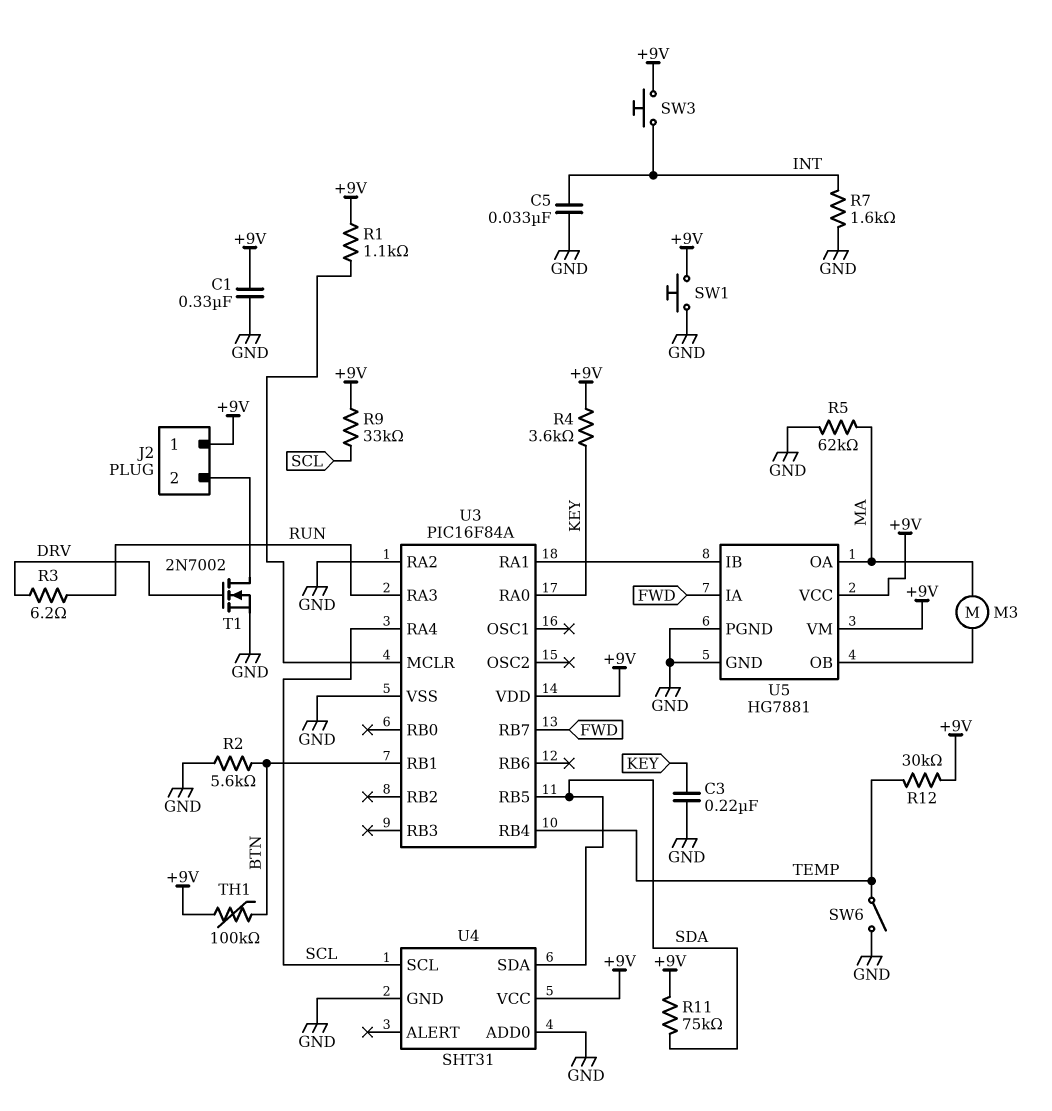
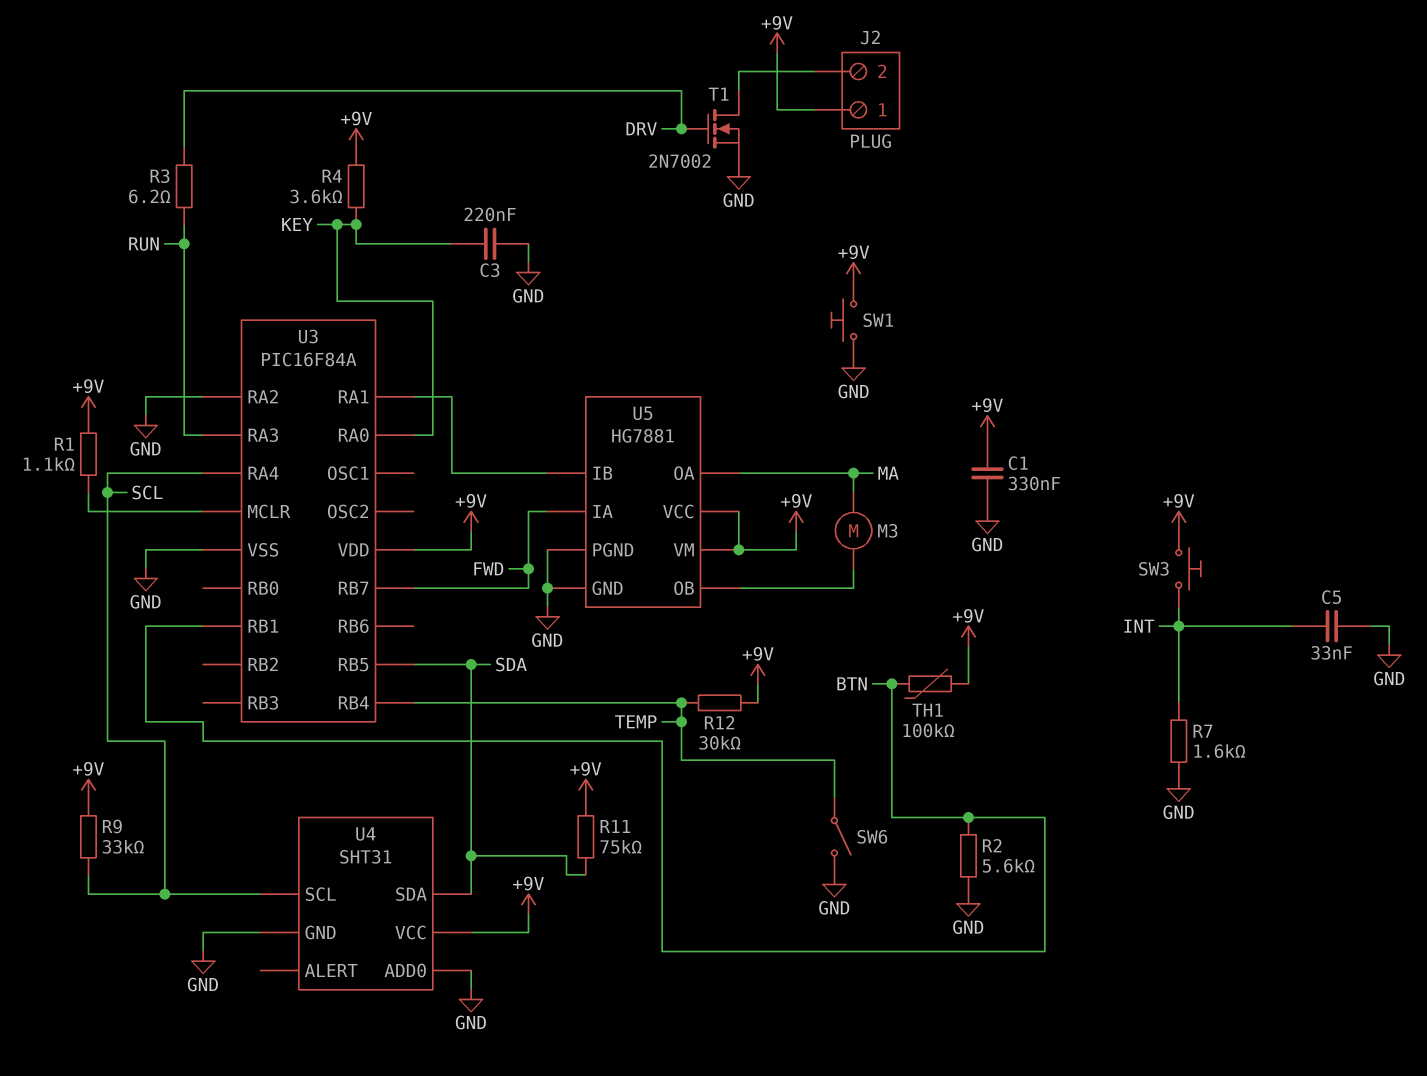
R5: 62k (GND, MA) -> none

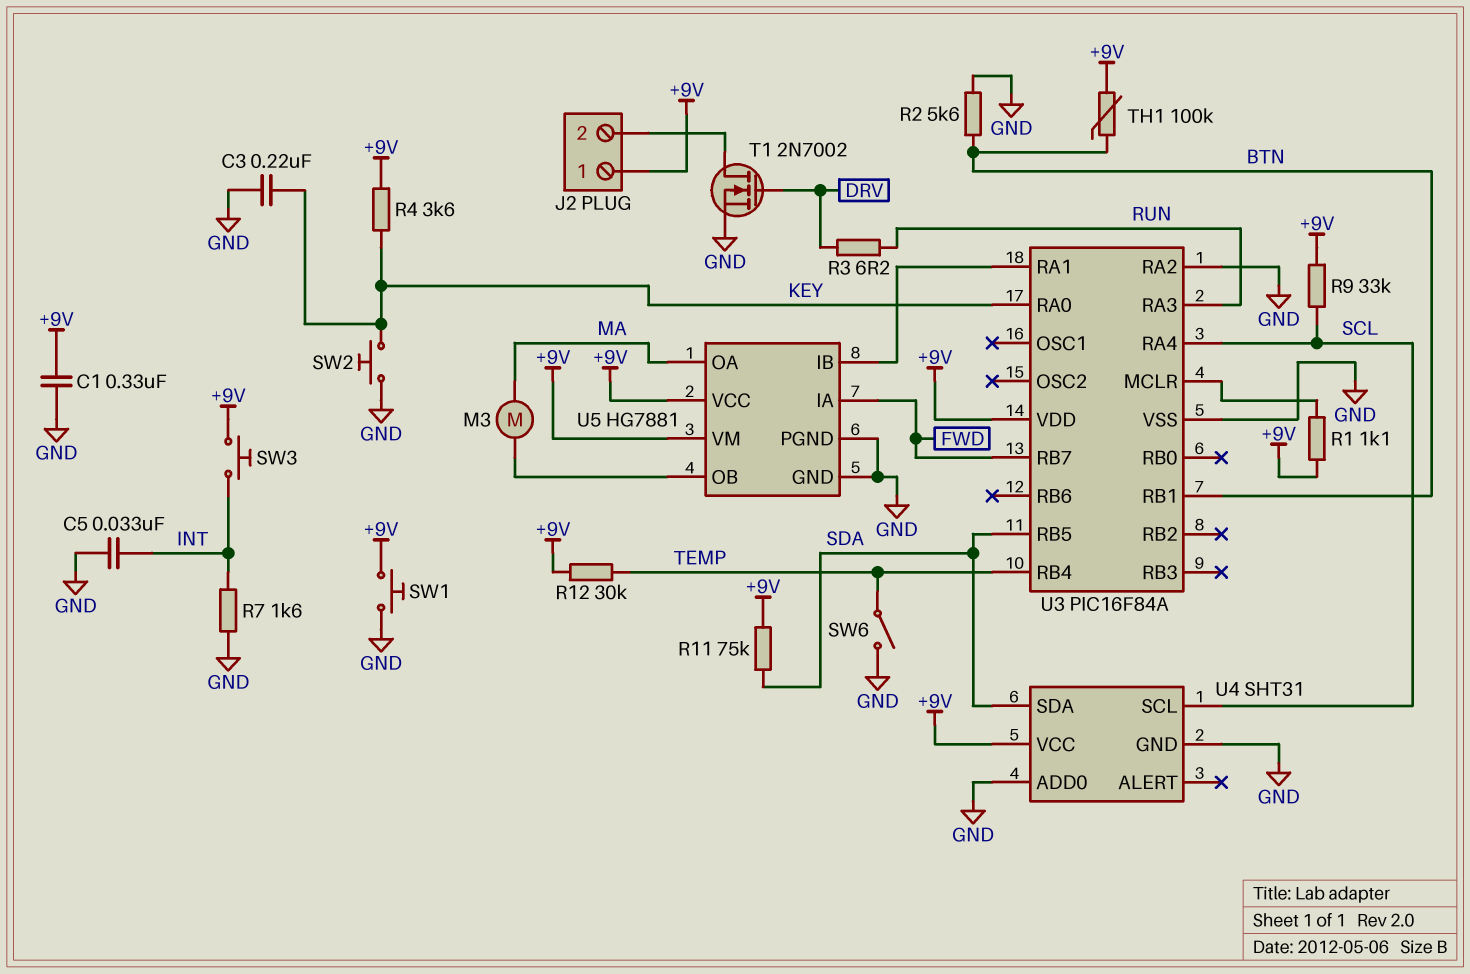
SW2: none -> button (GND, KEY)

